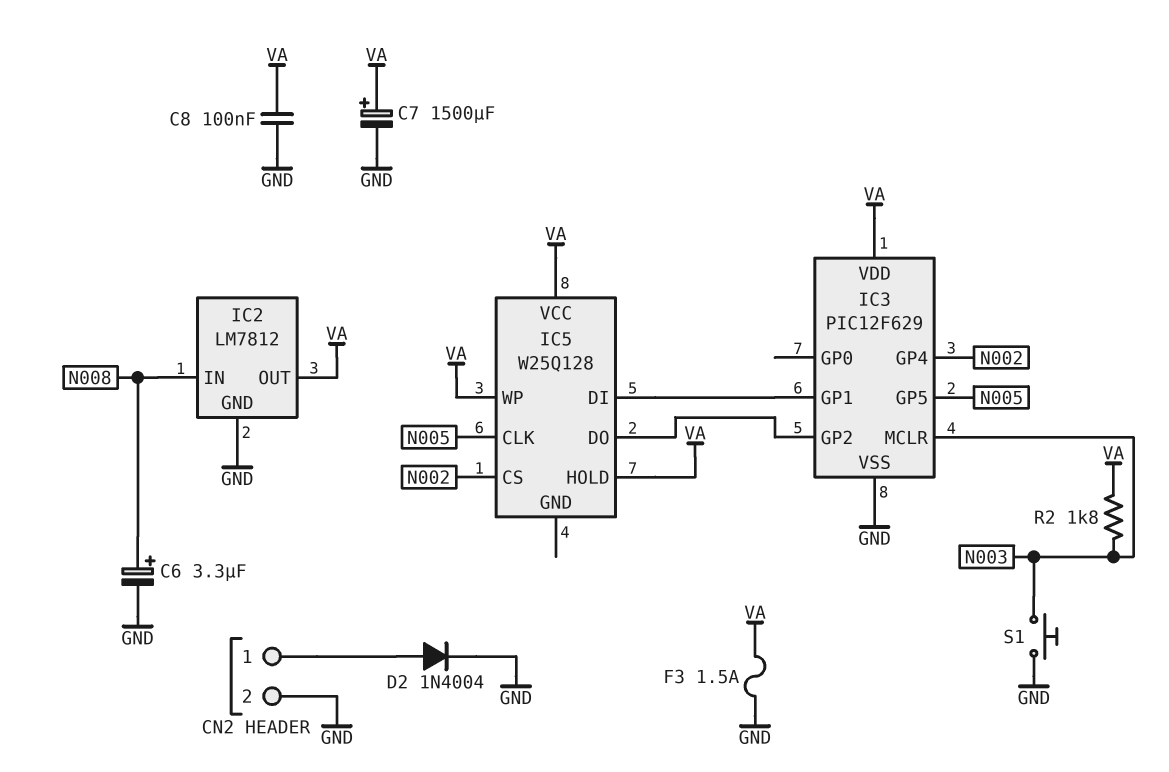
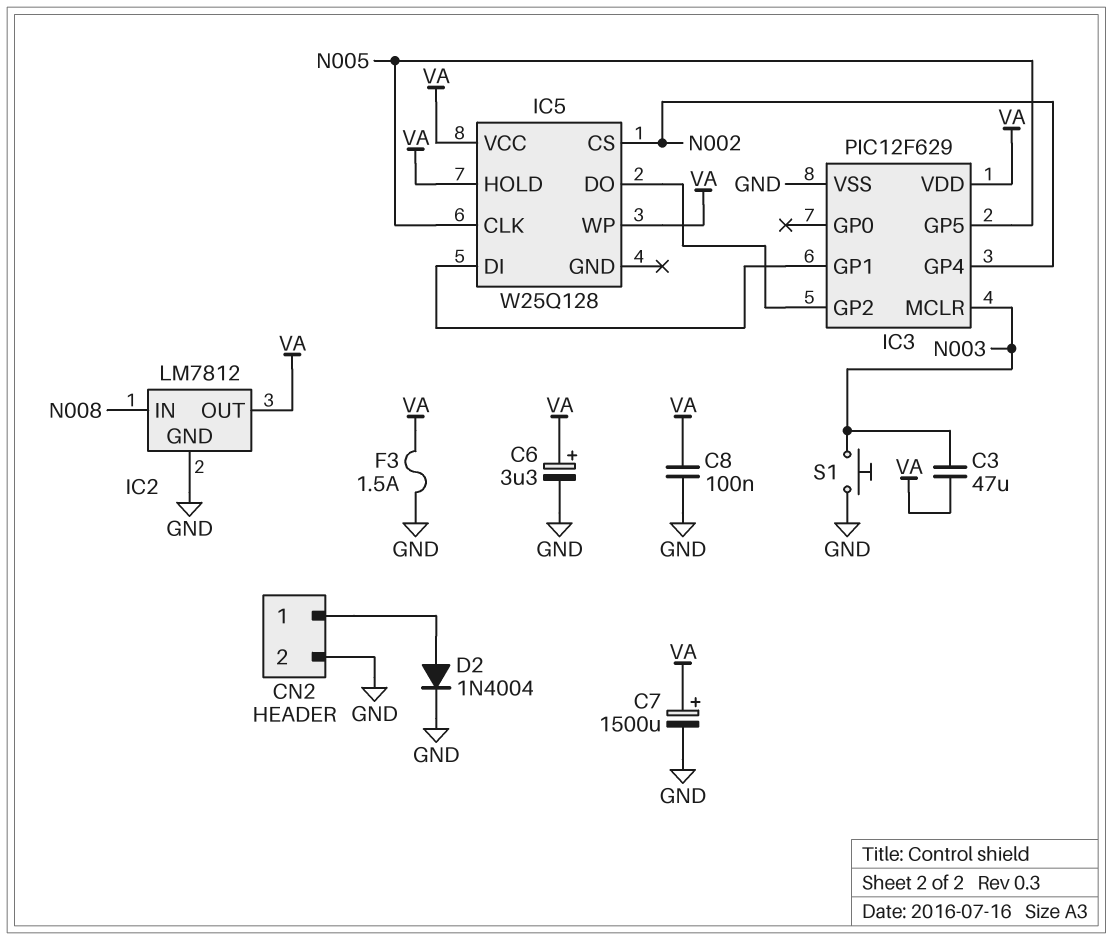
C3: none -> 47uF (N003, VA)
C6: 3.3uF (plus N008, minus GND) -> 3.3uF (plus VA, minus GND)
R2: 1.8k (N003, VA) -> none

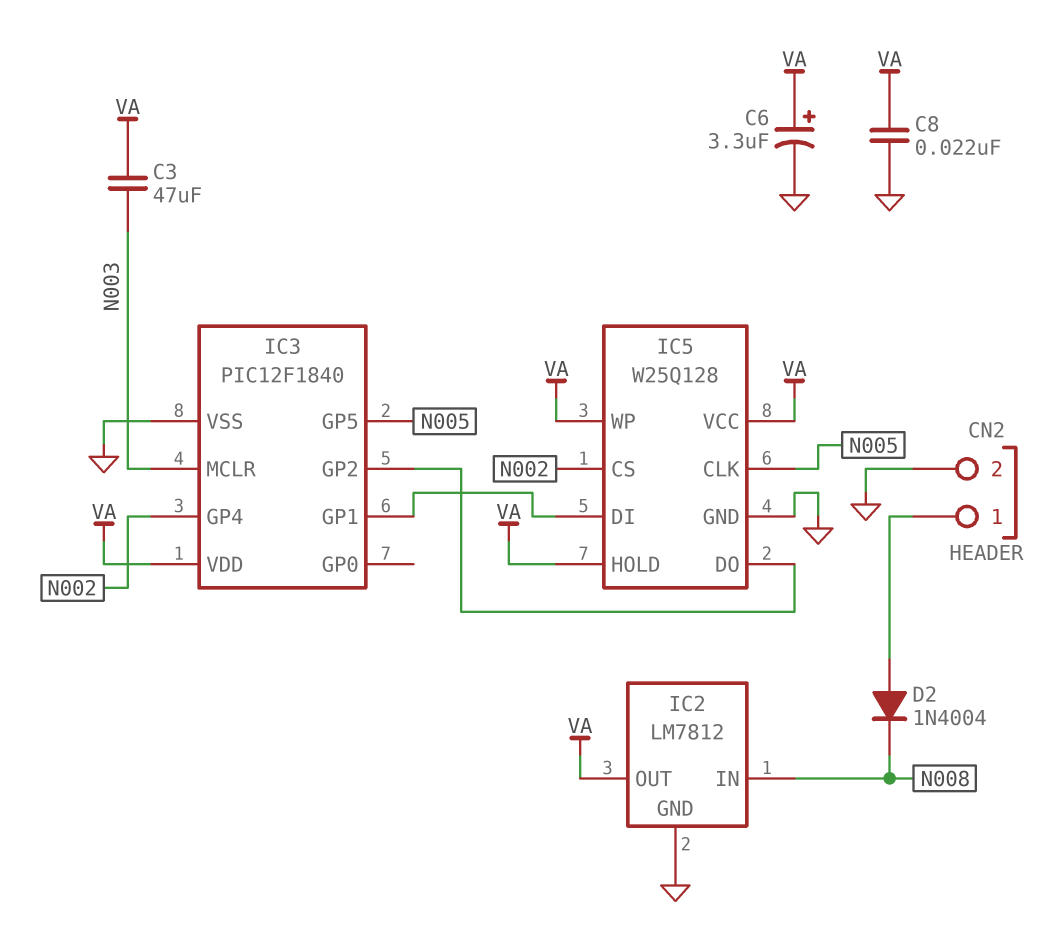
C7: 1500uF (plus VA, minus GND) -> none
C8: 100nF (GND, VA) -> 22nF (GND, VA)
D2: diode 1N4004 (A CN2/1, K GND) -> diode 1N4004 (A CN2/1, K N008)
F3: 1.5A (GND, VA) -> none
IC3: PIC12F629 -> PIC12F1840
IC5 pin GND: none -> GND
S1: button (GND, N003) -> none

